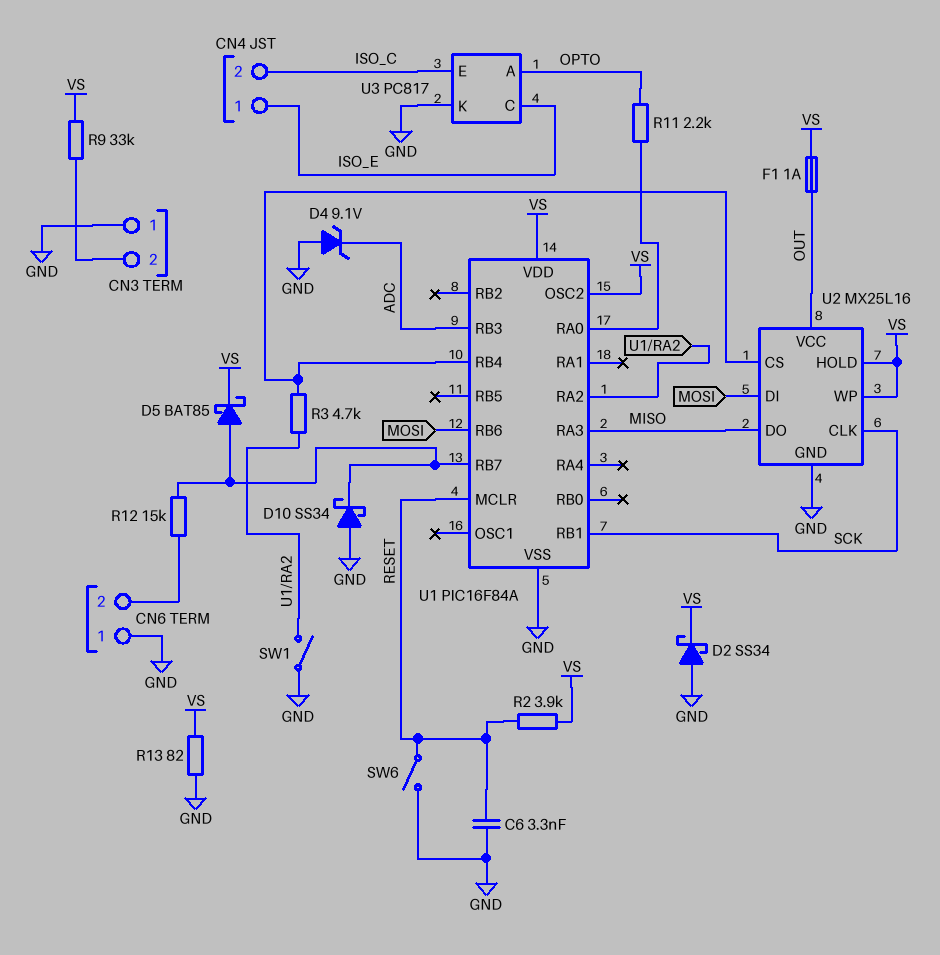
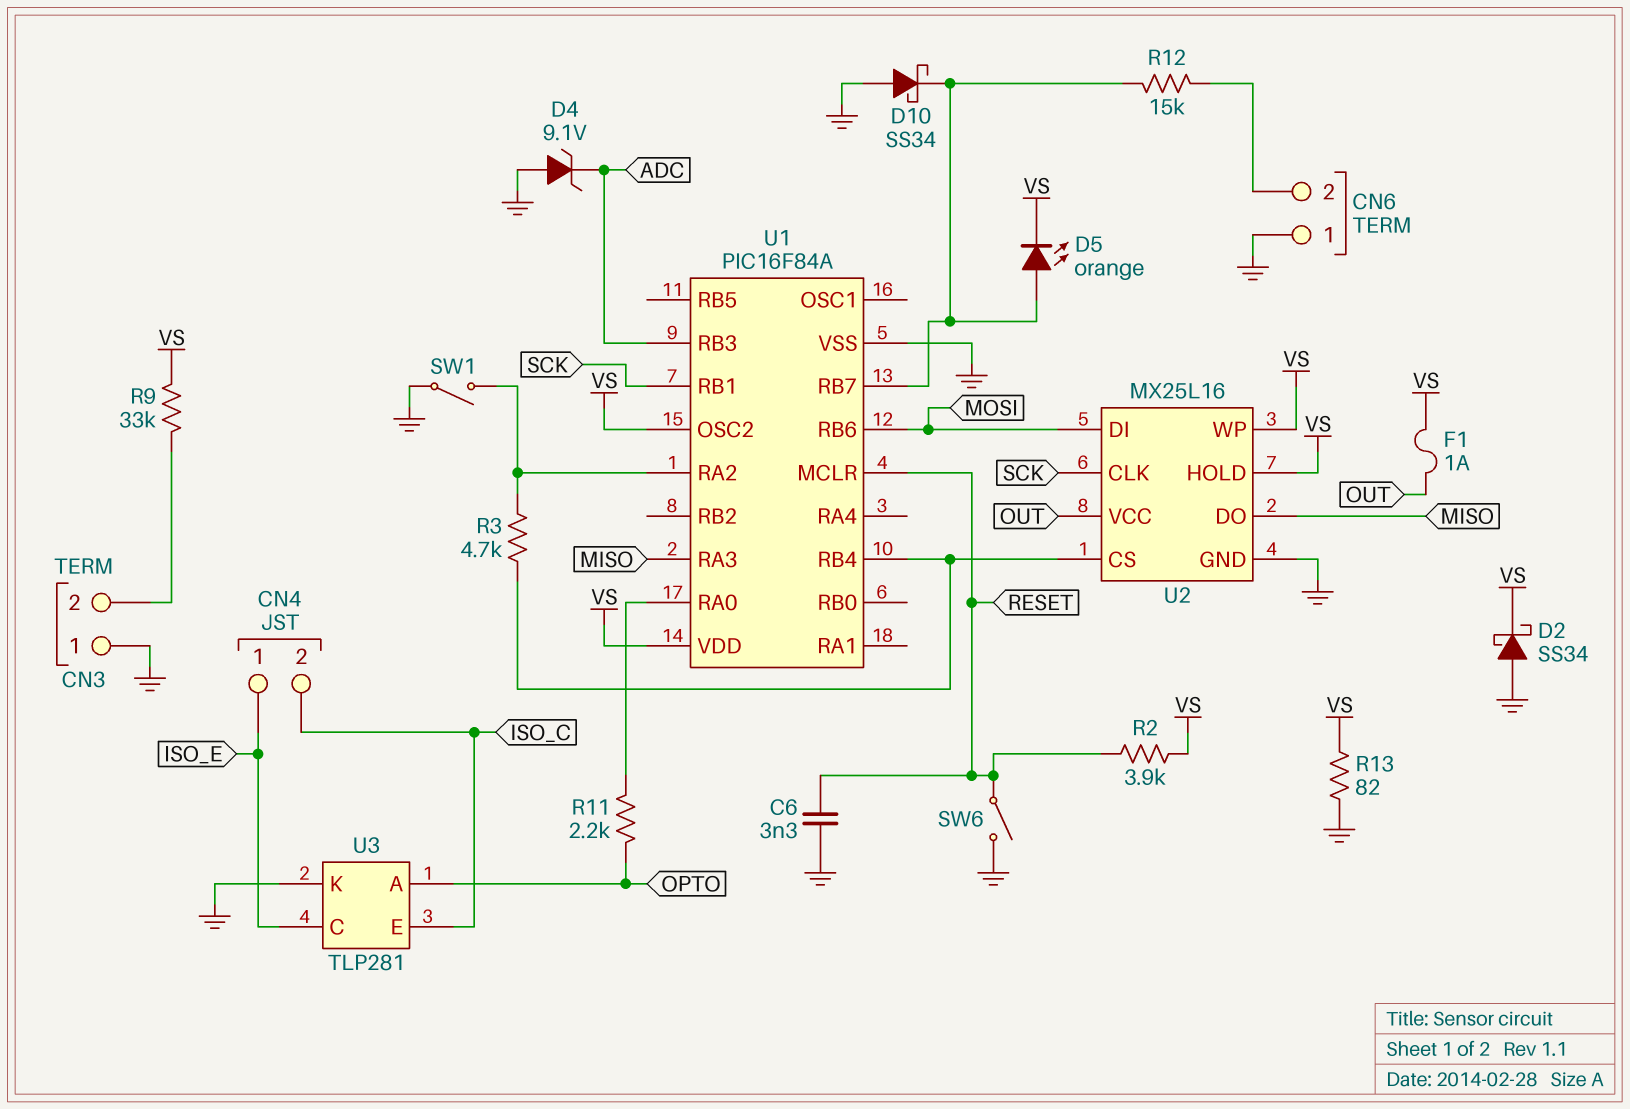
D5: schottky BAT85 (A U1/RB7, K VS) -> LED orange (A U1/RB7, K VS)
U3: PC817 -> TLP281

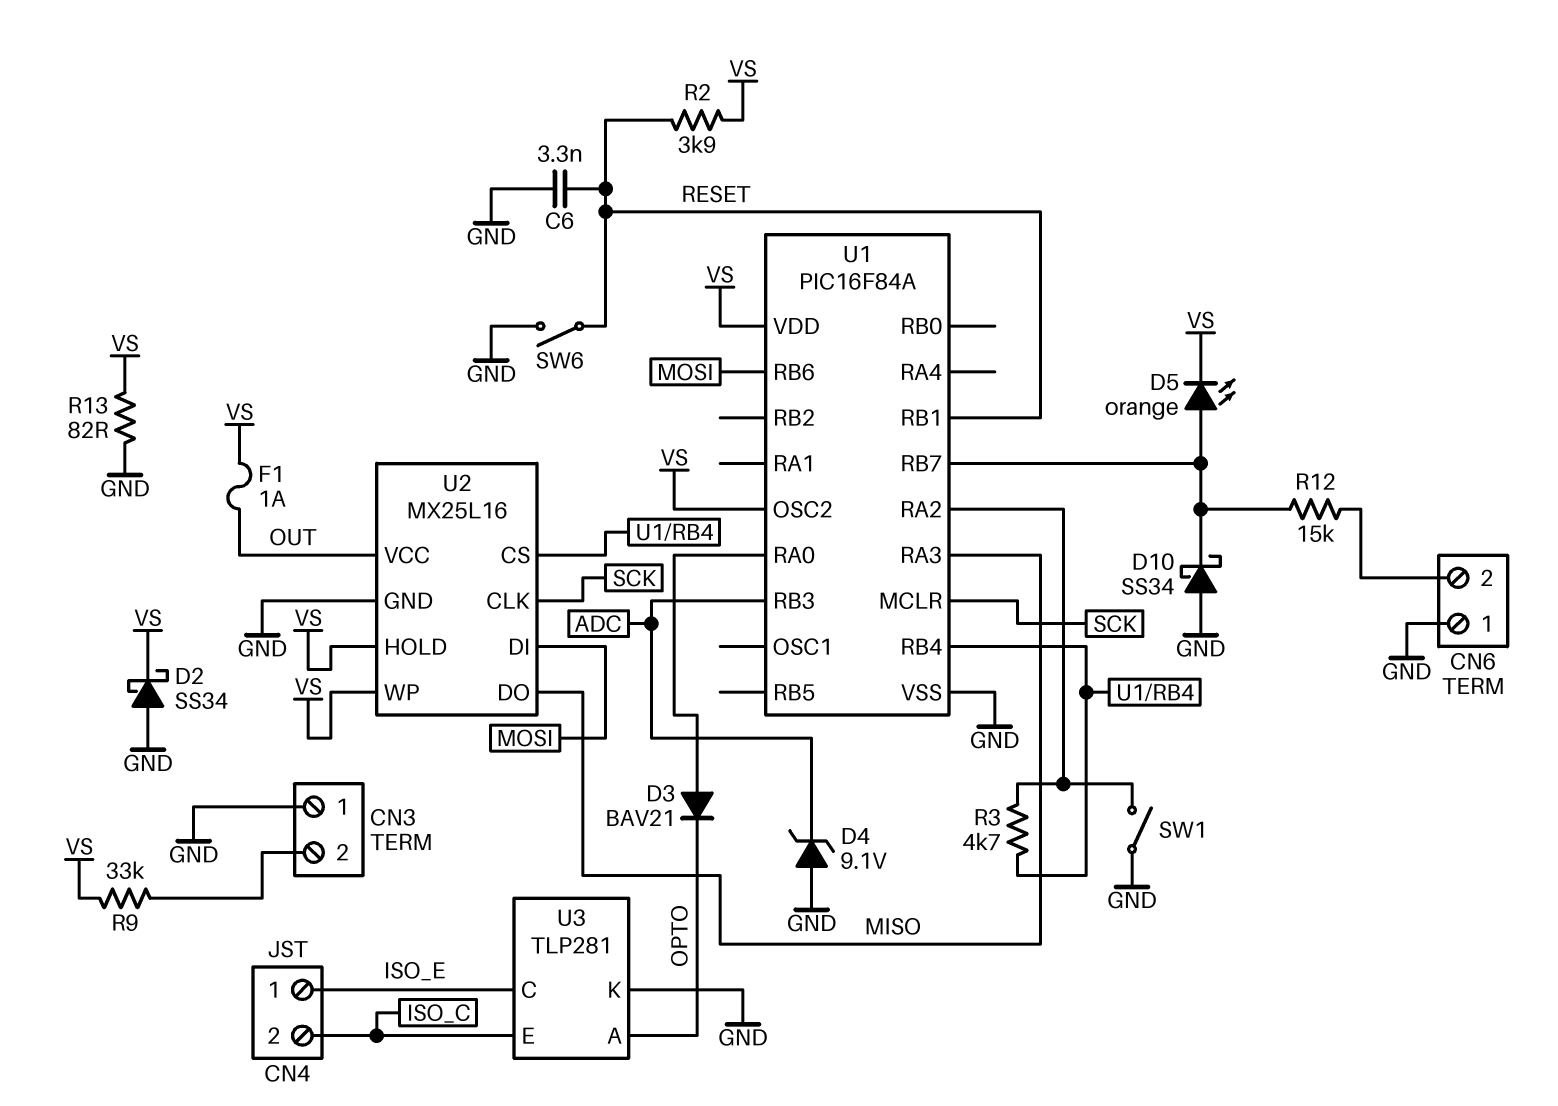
D3: none -> diode BAV21 (A U1/RA0, K OPTO)
R11: 2.2k (OPTO, U1/RA0) -> none
U1 pin MCLR: RESET -> SCK
U1 pin RB1: SCK -> RESET

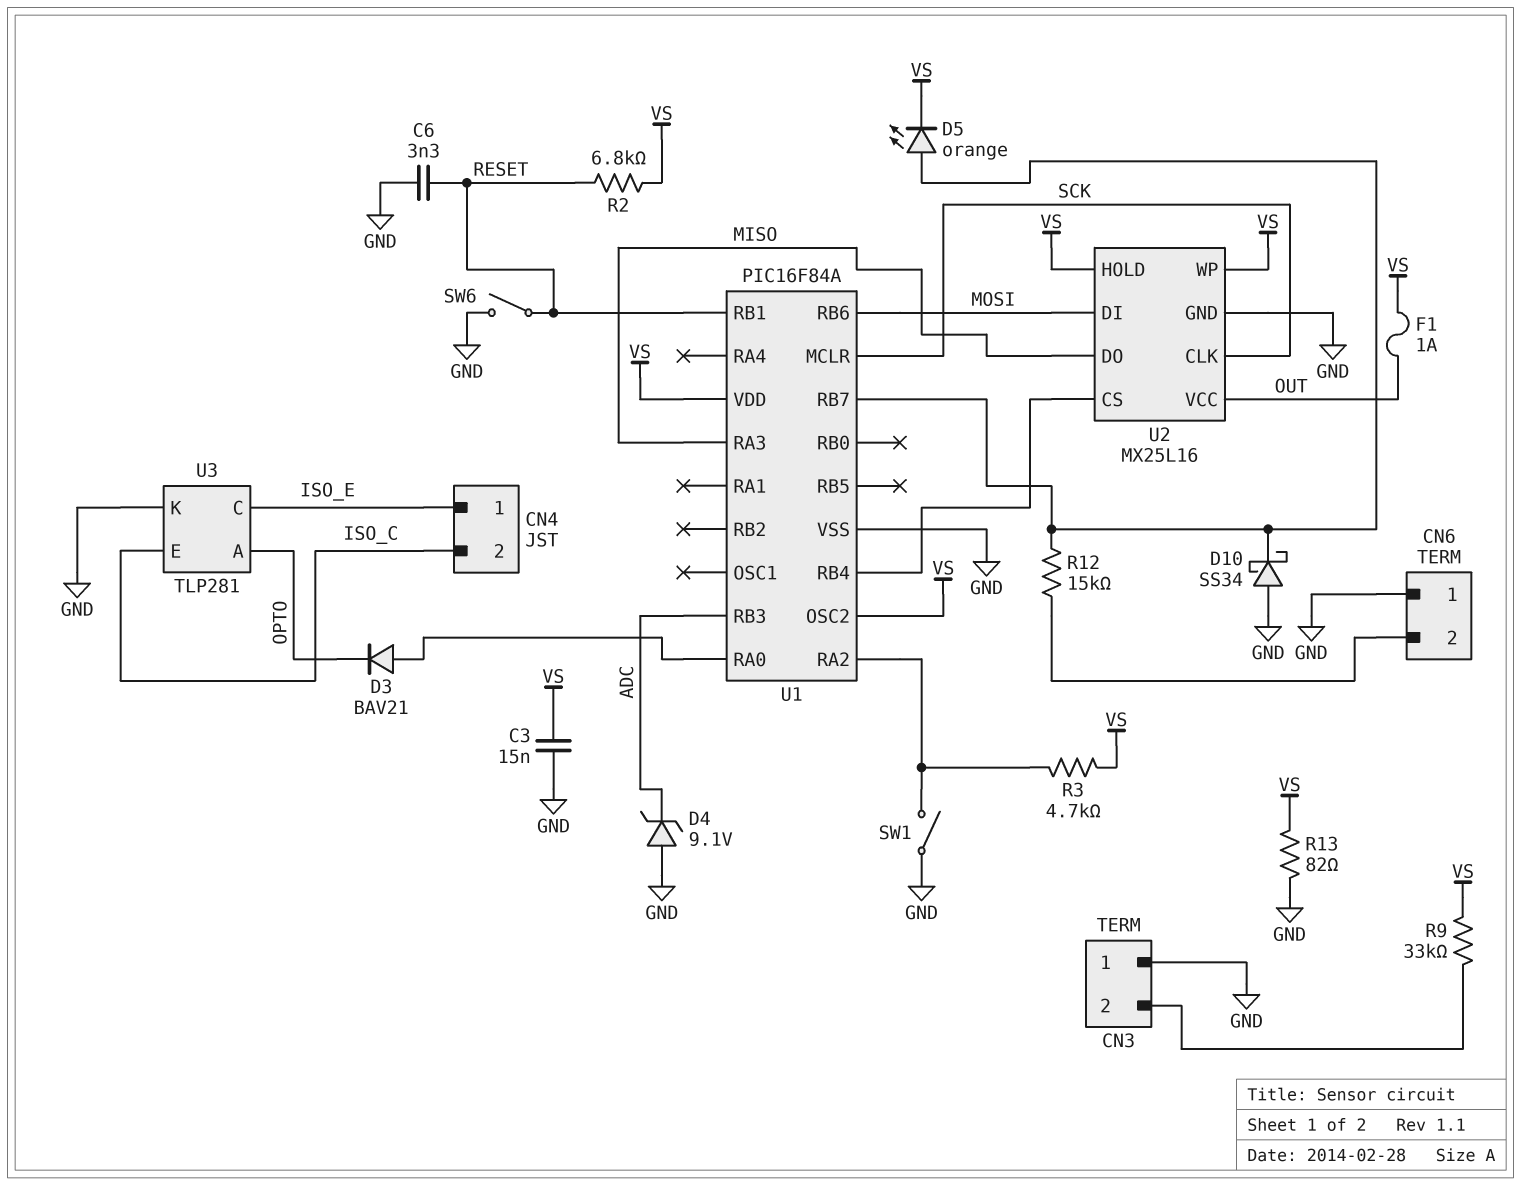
C3: none -> 15nF (GND, VS)
D2: schottky SS34 (A GND, K VS) -> none
R2: 3.9k (RESET, VS) -> 6.8k (RESET, VS)
R3: 4.7k (U1/RA2, U1/RB4) -> 4.7k (U1/RA2, VS)

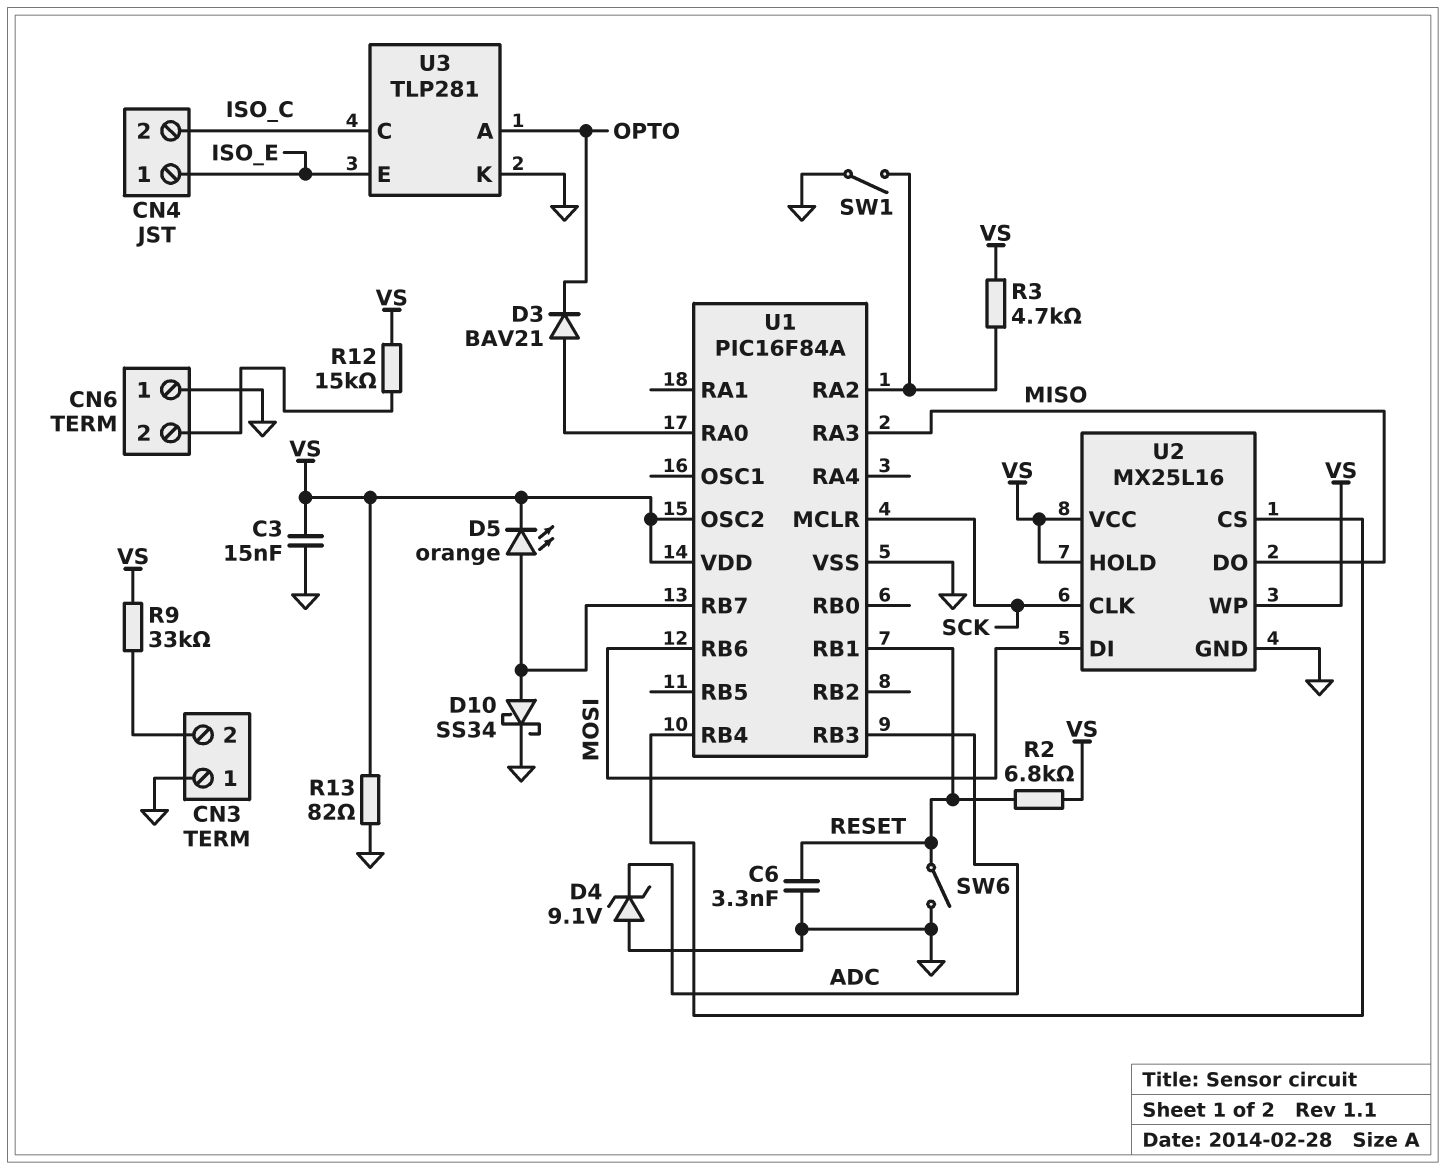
D10: schottky SS34 (A GND, K U1/RB7) -> schottky SS34 (A U1/RB7, K GND)
F1: 1A (OUT, VS) -> none
R12: 15k (CN6/2, U1/RB7) -> 15k (CN6/2, VS)
U2 pin VCC: OUT -> VS
U3 pin C: ISO_E -> ISO_C
U3 pin E: ISO_C -> ISO_E

